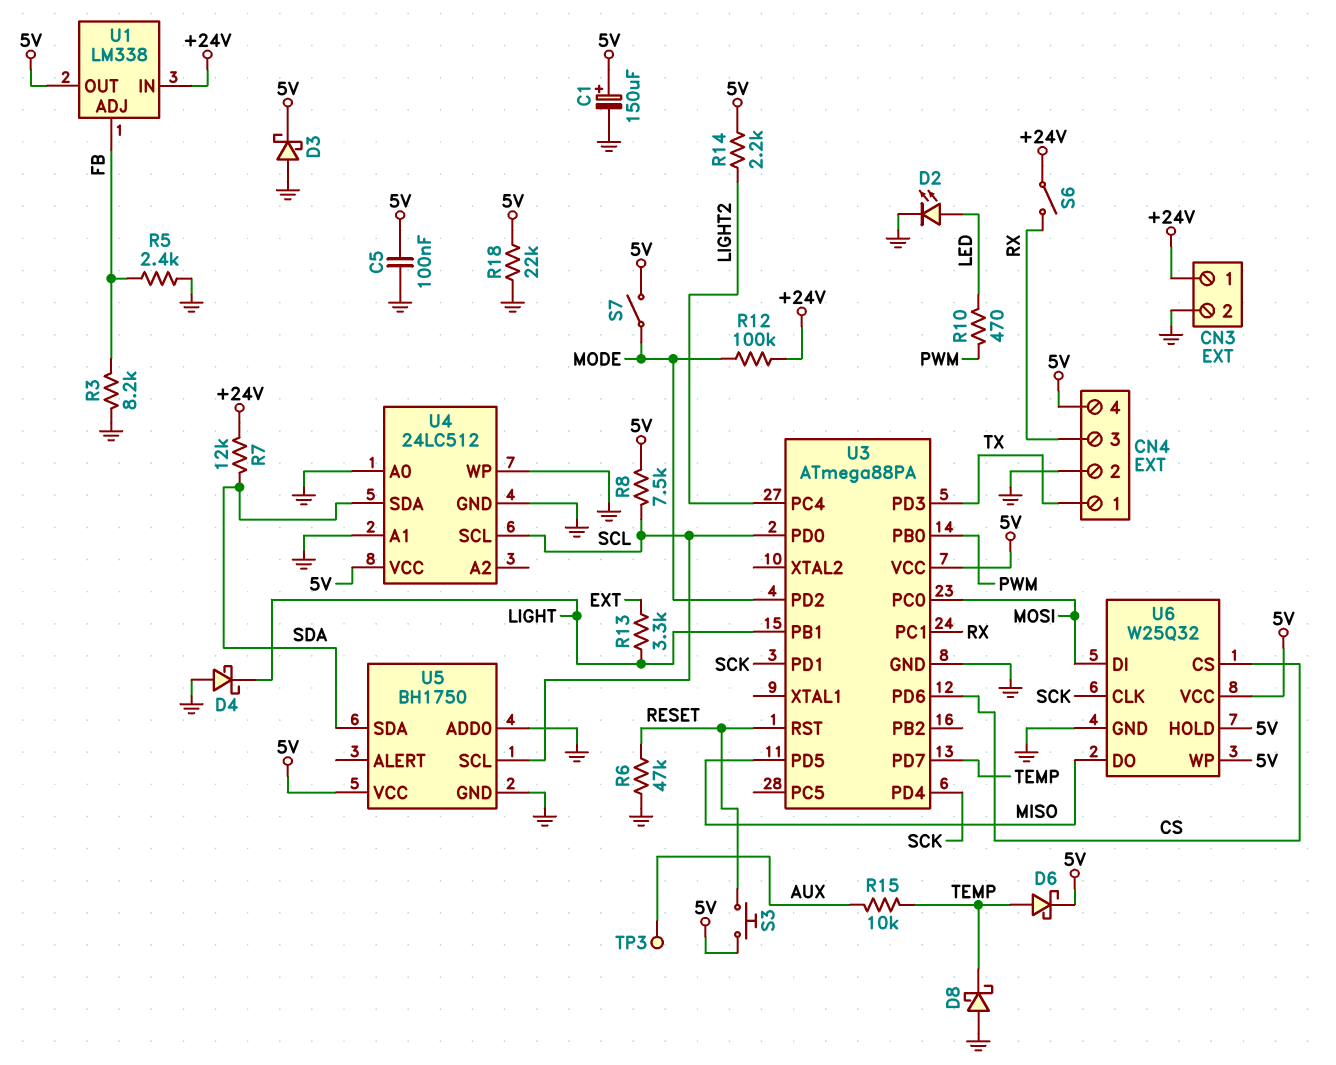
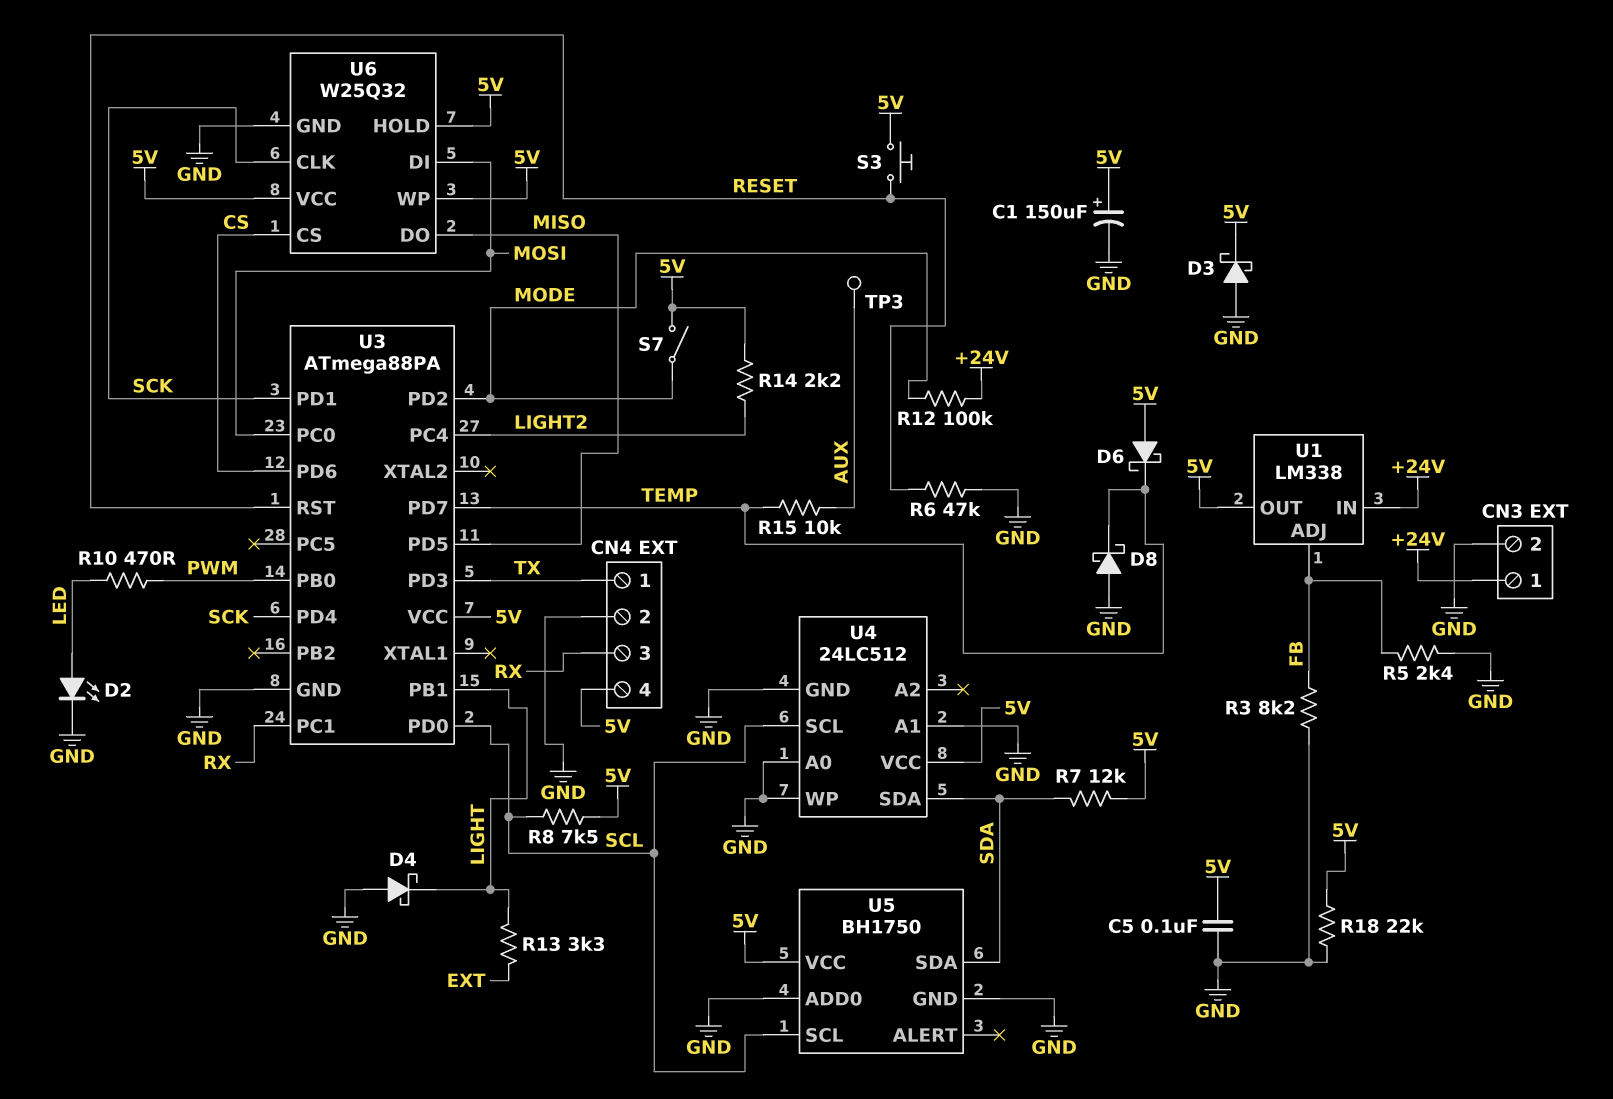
D6: schottky (A TEMP, K 5V) -> schottky (A 5V, K TEMP)
R7: 12k (+24V, SDA) -> 12k (5V, SDA)
S6: switch (+24V, RX) -> none

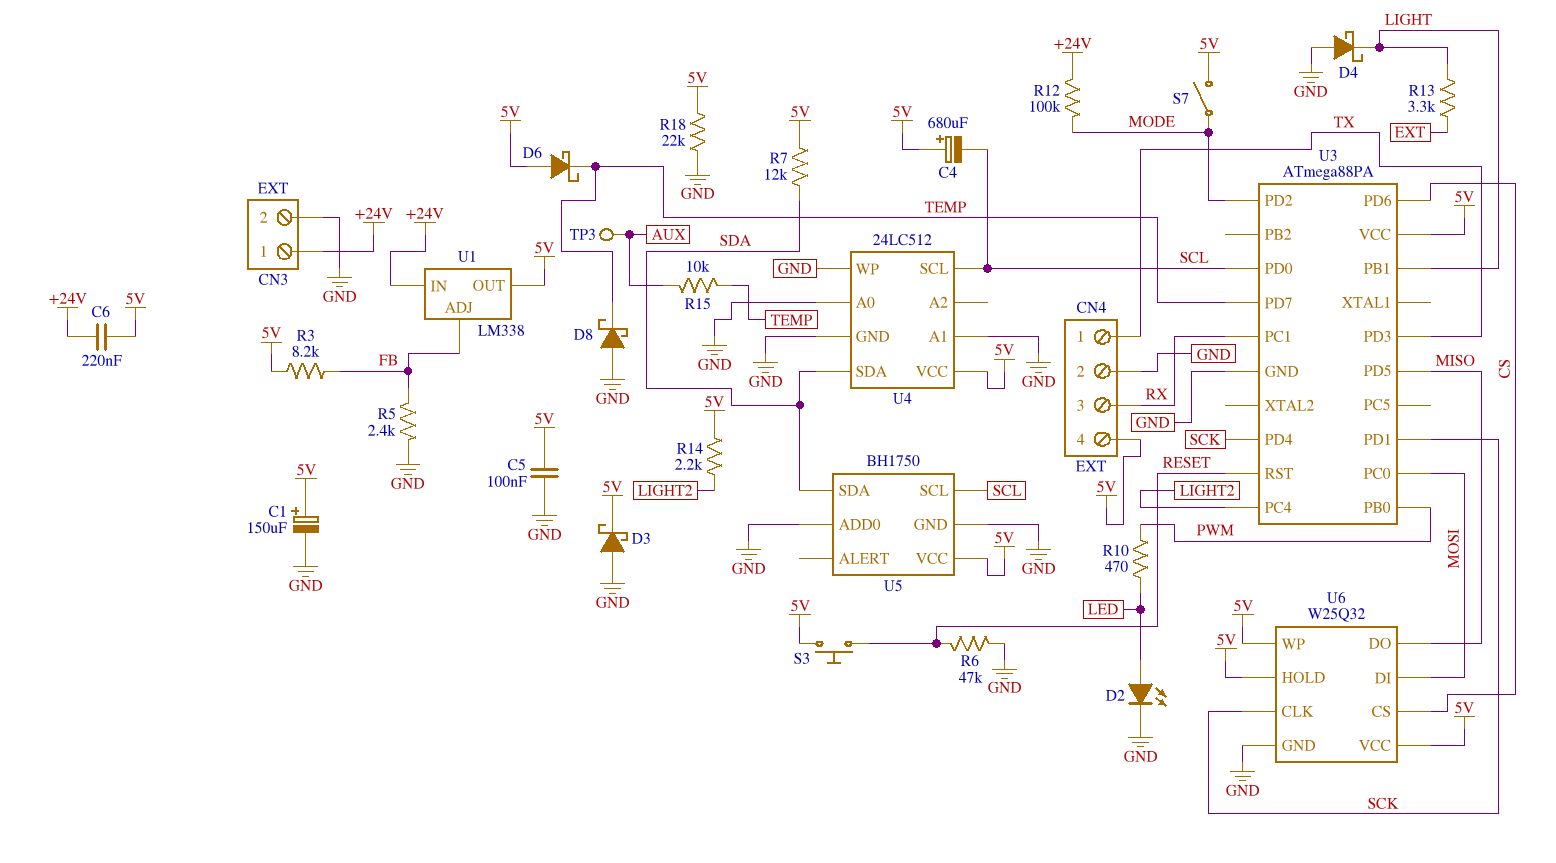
C4: none -> 680uF (plus 5V, minus SCL)
C6: none -> 220nF (+24V, 5V)
R3: 8.2k (FB, GND) -> 8.2k (5V, FB)
R8: 7.5k (5V, SCL) -> none

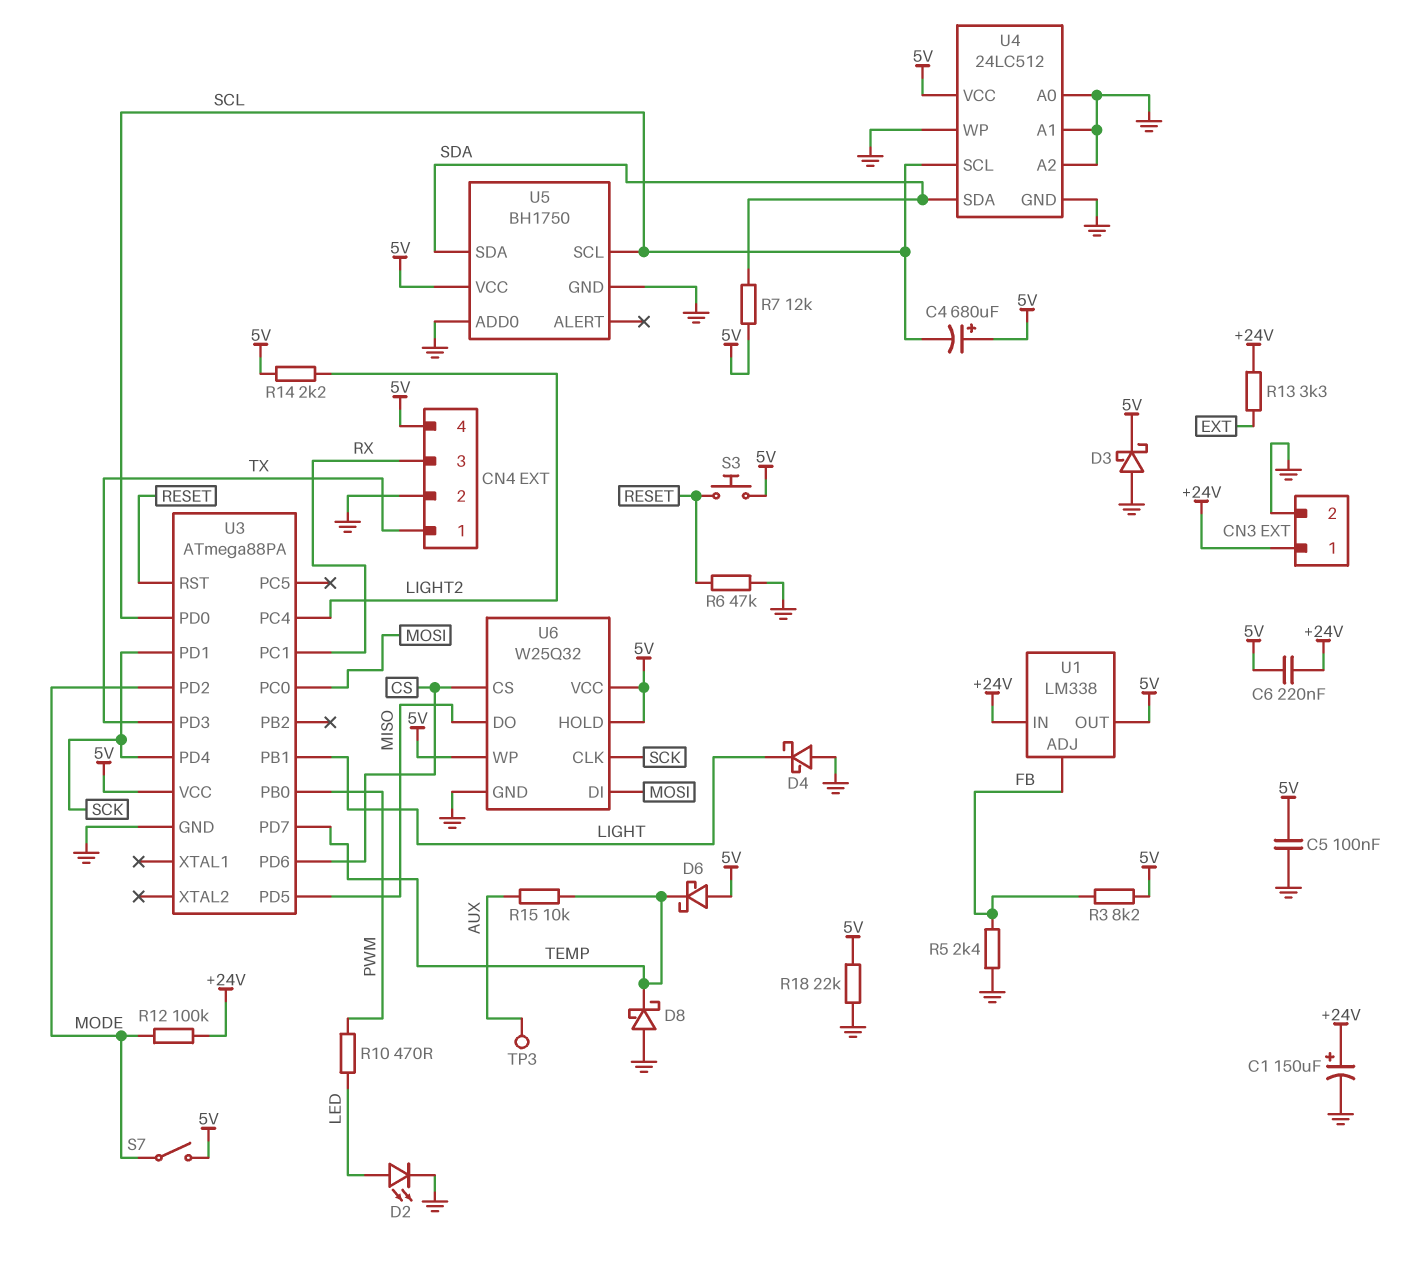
C1: 150uF (plus 5V, minus GND) -> 150uF (plus +24V, minus GND)
R13: 3.3k (EXT, LIGHT) -> 3.3k (+24V, EXT)
U4 pin A2: none -> GND

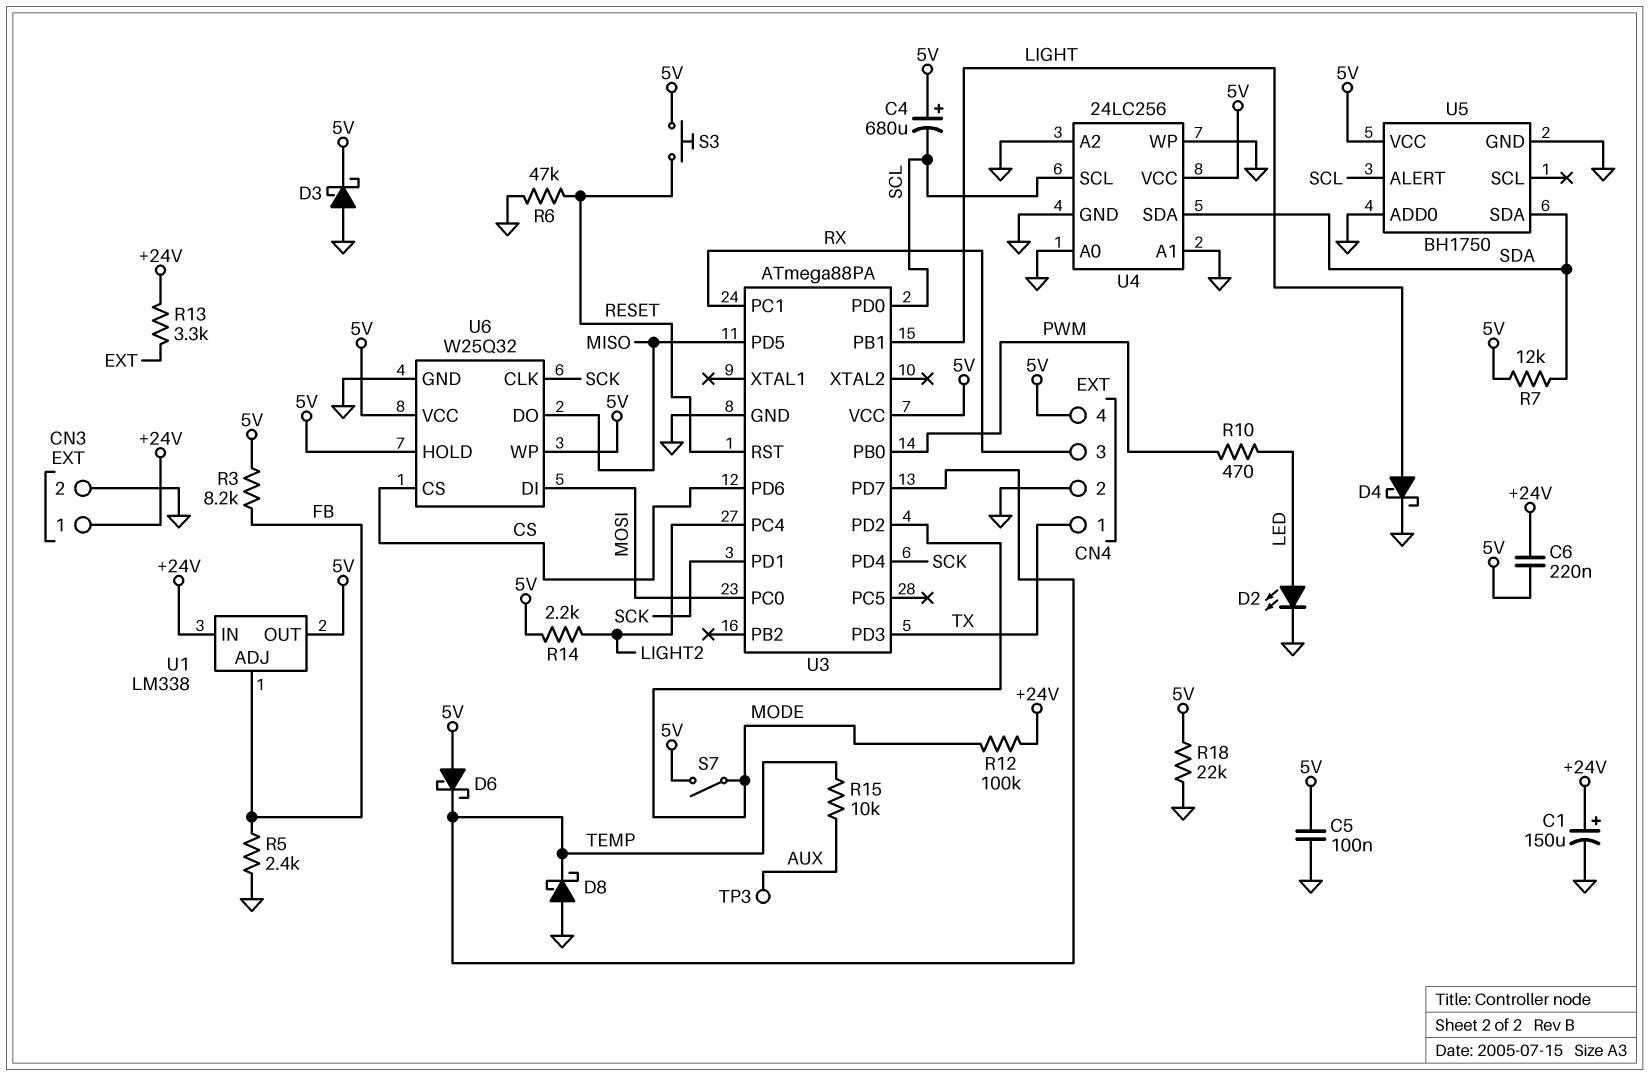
D4: schottky (A GND, K LIGHT) -> schottky (A LIGHT, K GND)
U4: 24LC512 -> 24LC256
U5 pin ALERT: none -> SCL
U5 pin SCL: SCL -> none

